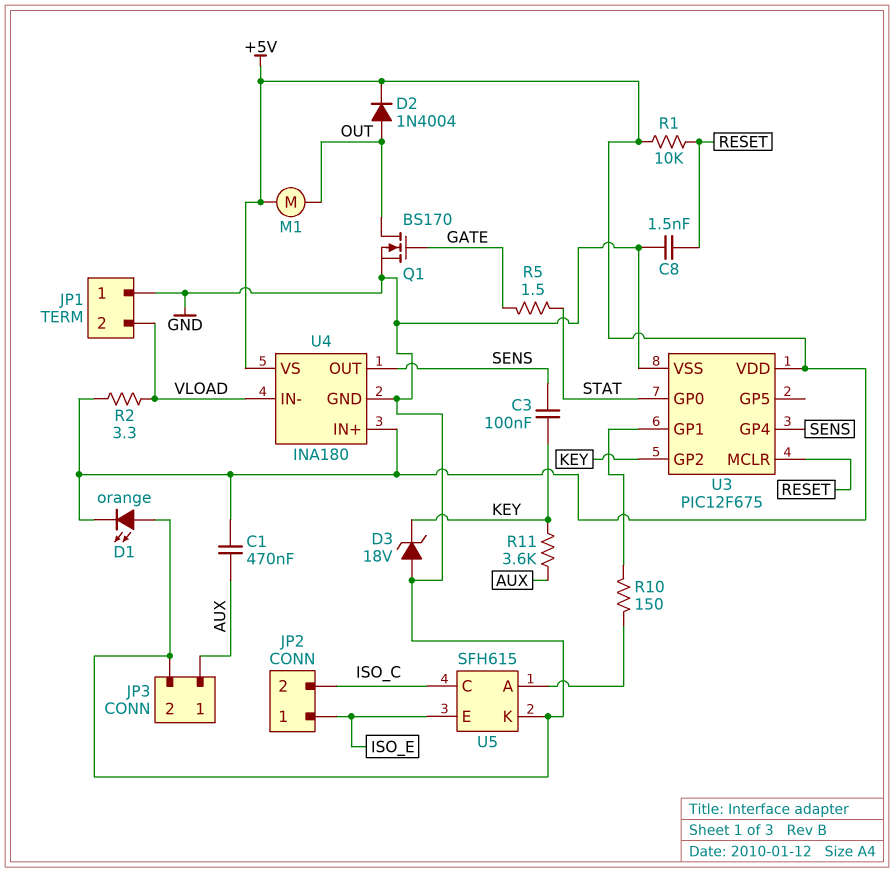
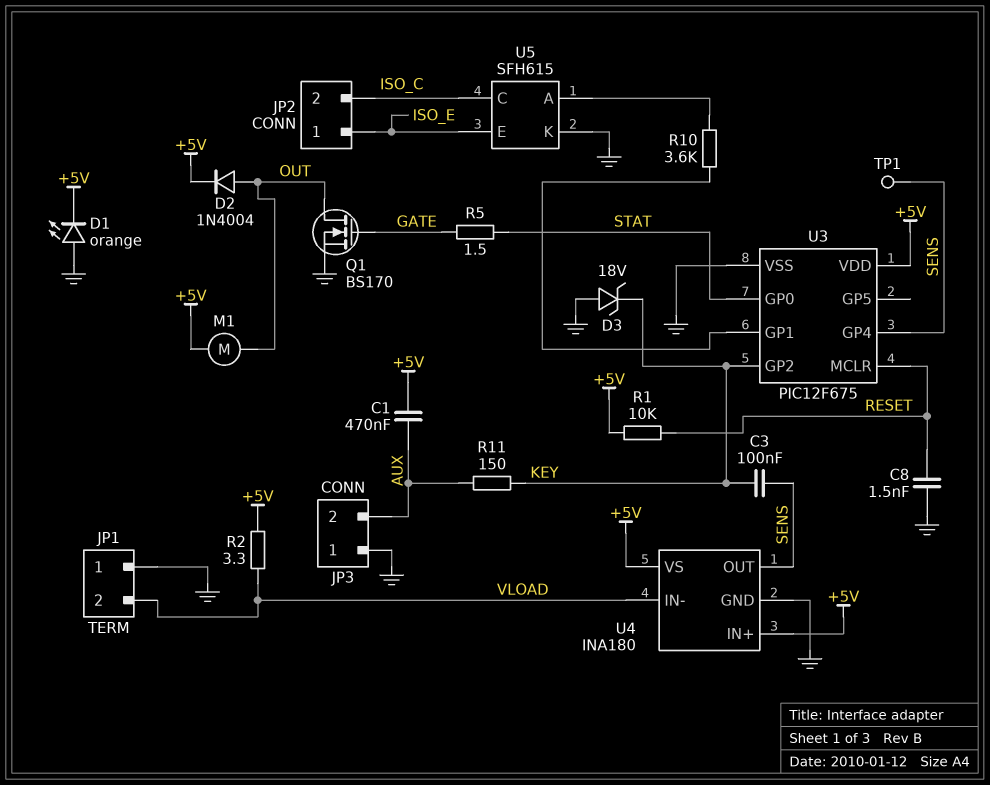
JP3 pin 1: AUX -> GND
JP3 pin 2: GND -> AUX
R10: 150 (U3/GP1, U5/A) -> 3.6k (U3/GP1, U5/A)
R11: 3.6k (AUX, KEY) -> 150 (AUX, KEY)
TP1: none -> test point (SENS)

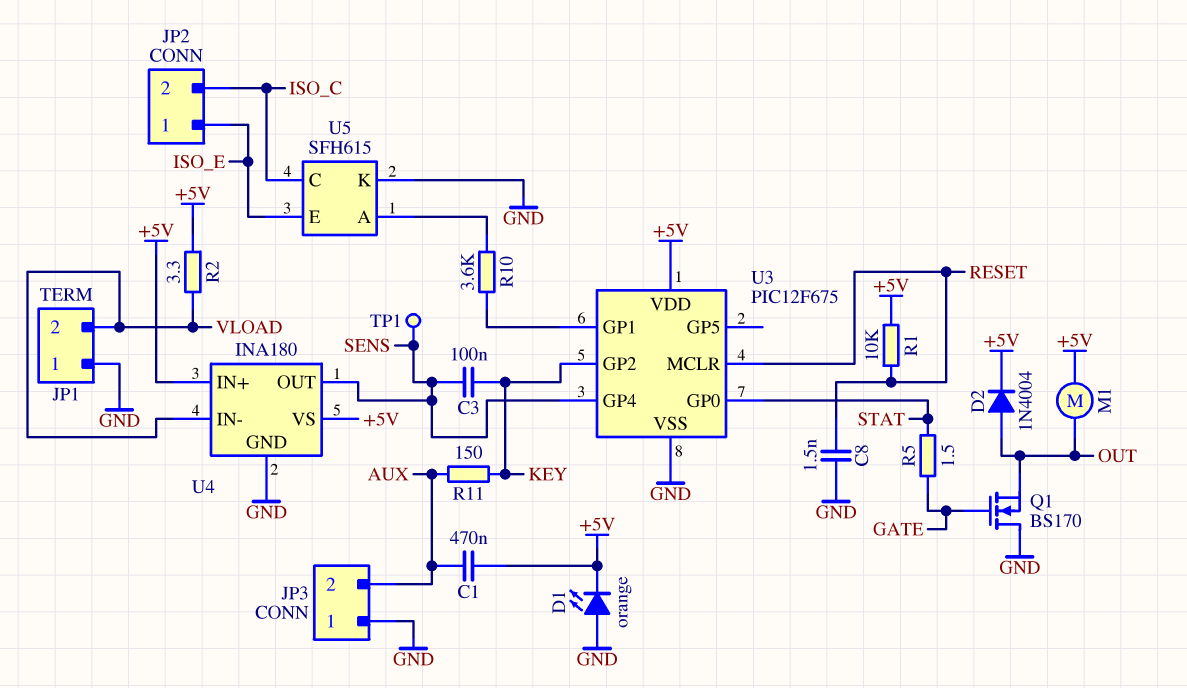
D3: zener 18V (A GND, K KEY) -> none
Q1: NMOS BS170 (G GATE, D OUT, S GND) -> NMOS BS170 (G GATE, D GND, S OUT)

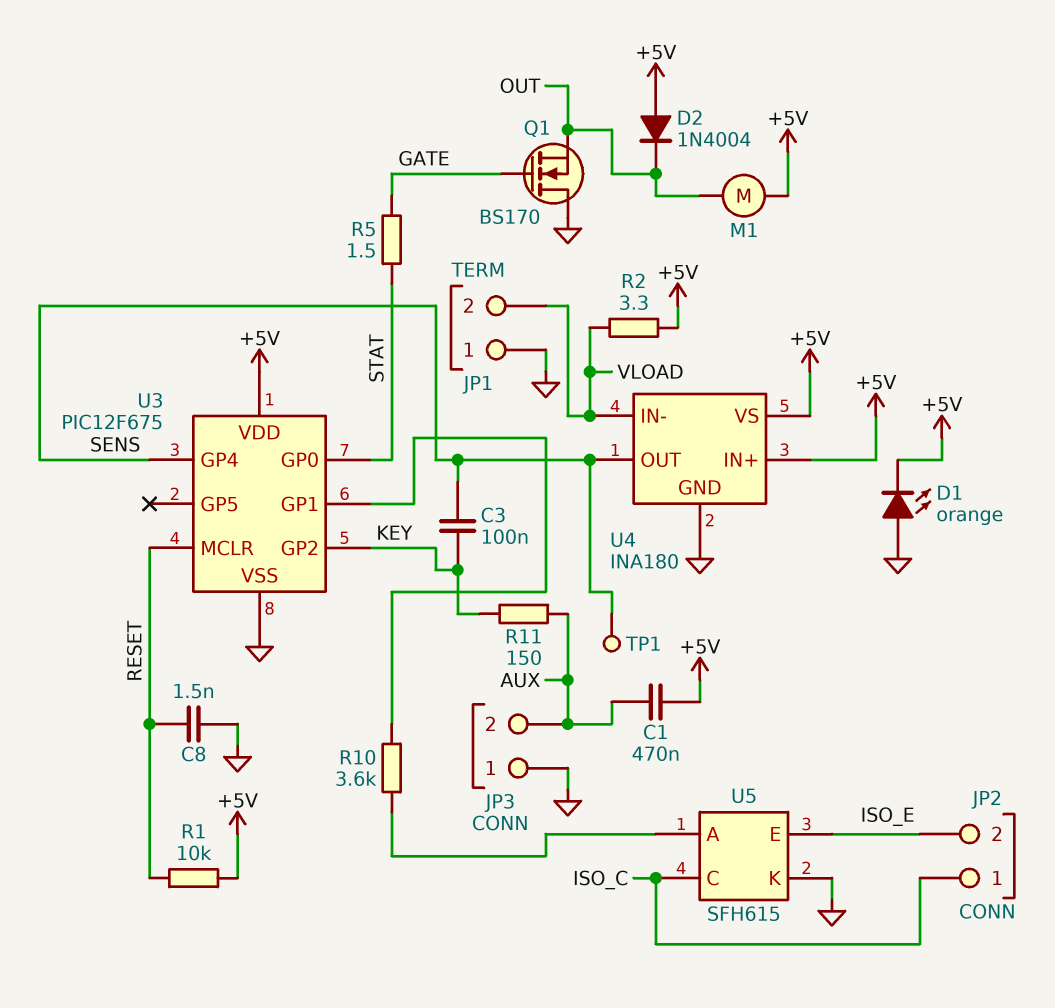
D2: diode 1N4004 (A OUT, K +5V) -> diode 1N4004 (A +5V, K OUT)
JP2 pin 1: ISO_E -> ISO_C
JP2 pin 2: ISO_C -> ISO_E

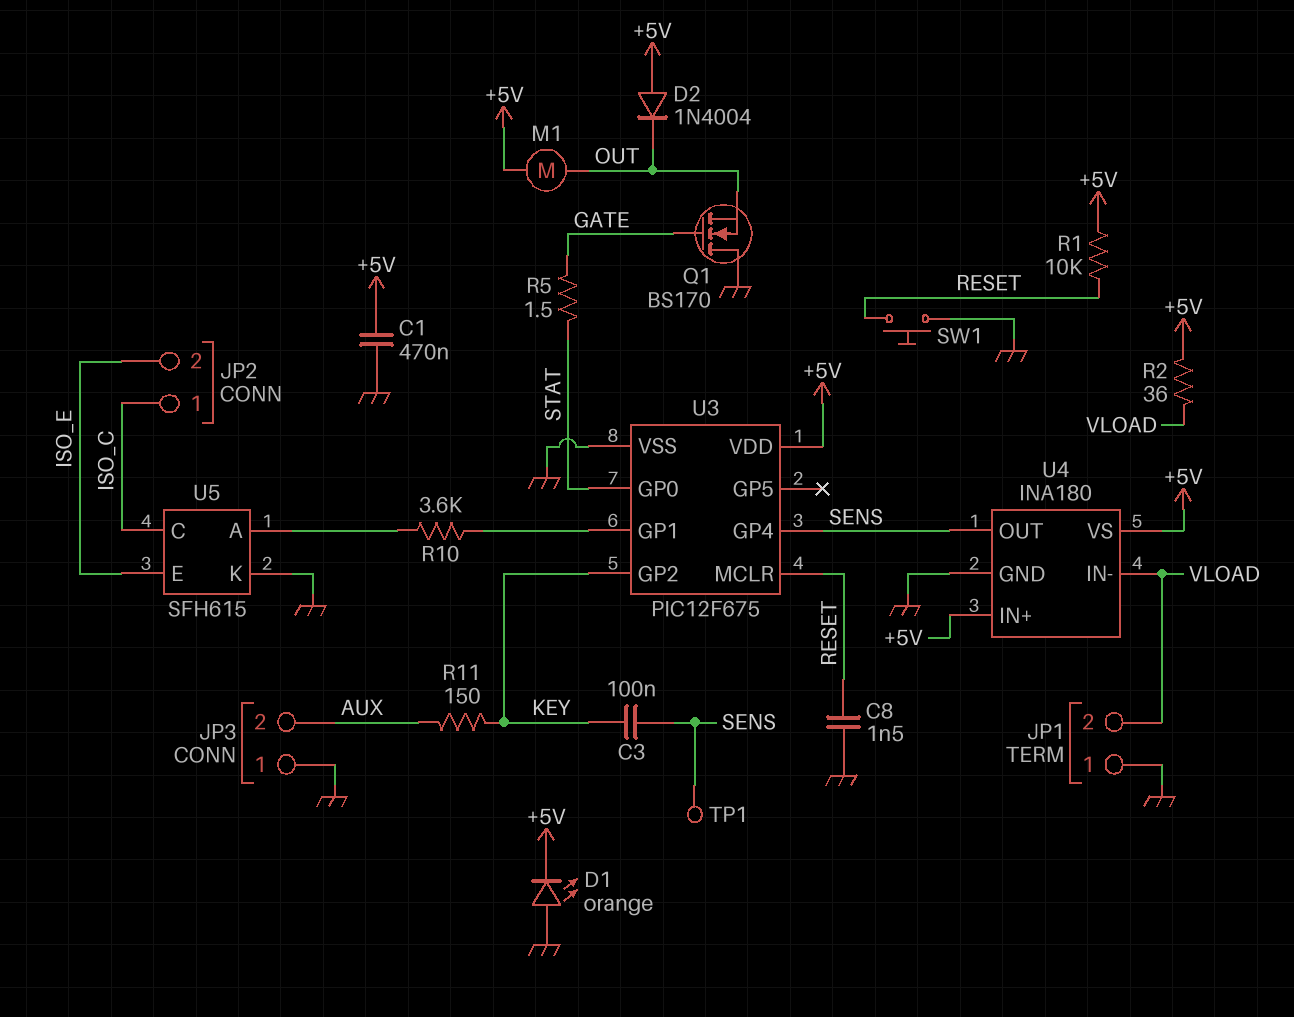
C1: 470nF (+5V, AUX) -> 470nF (+5V, GND)
R2: 3.3 (+5V, VLOAD) -> 36 (+5V, VLOAD)
SW1: none -> button (GND, RESET)

